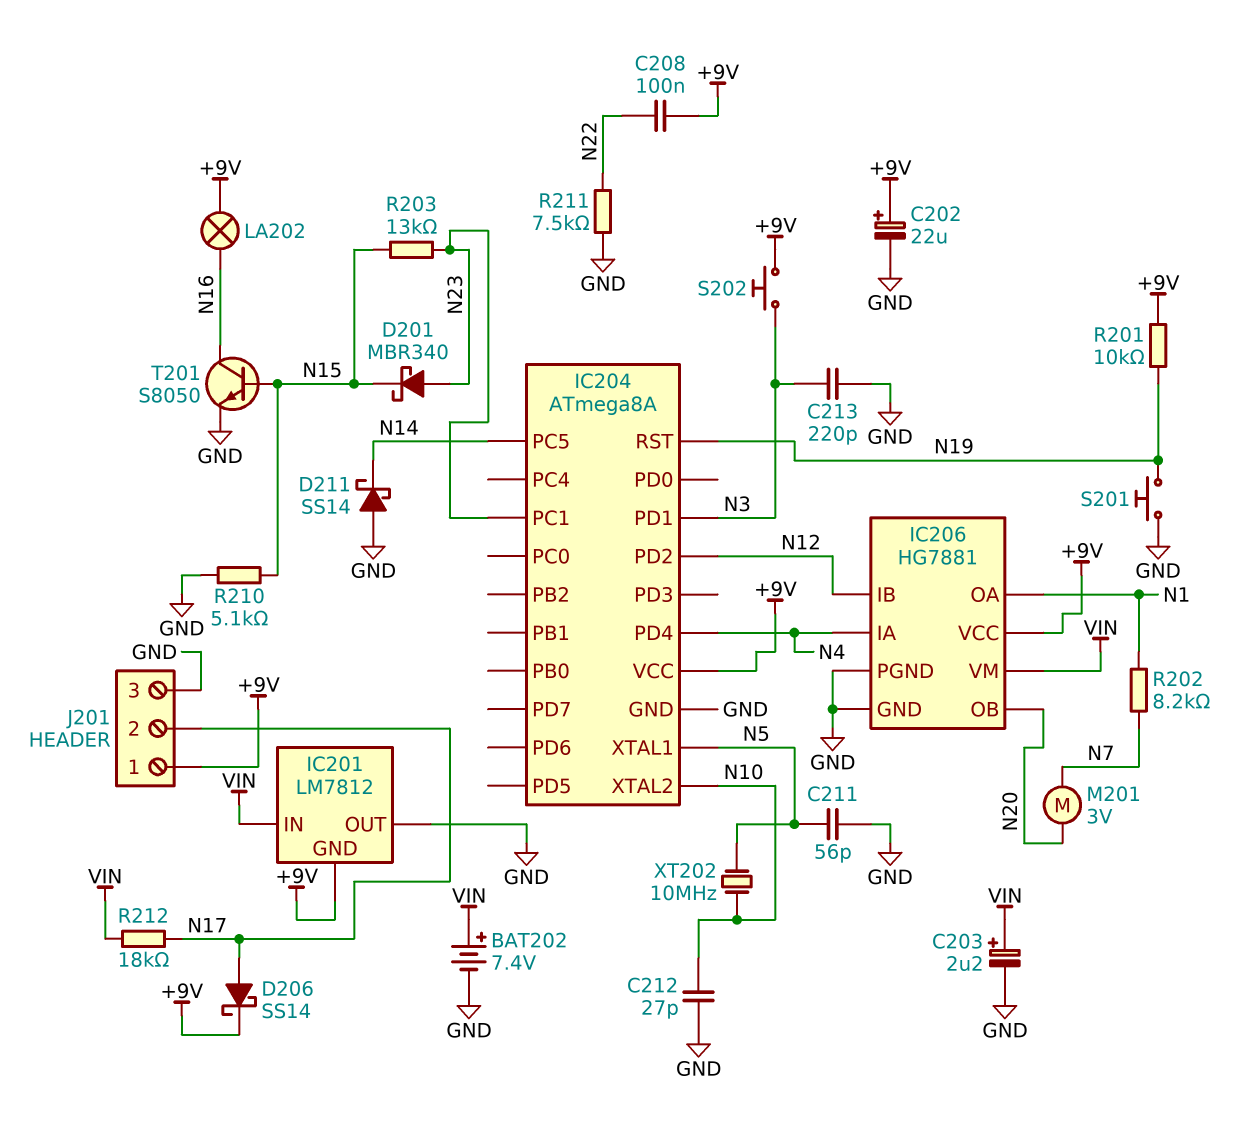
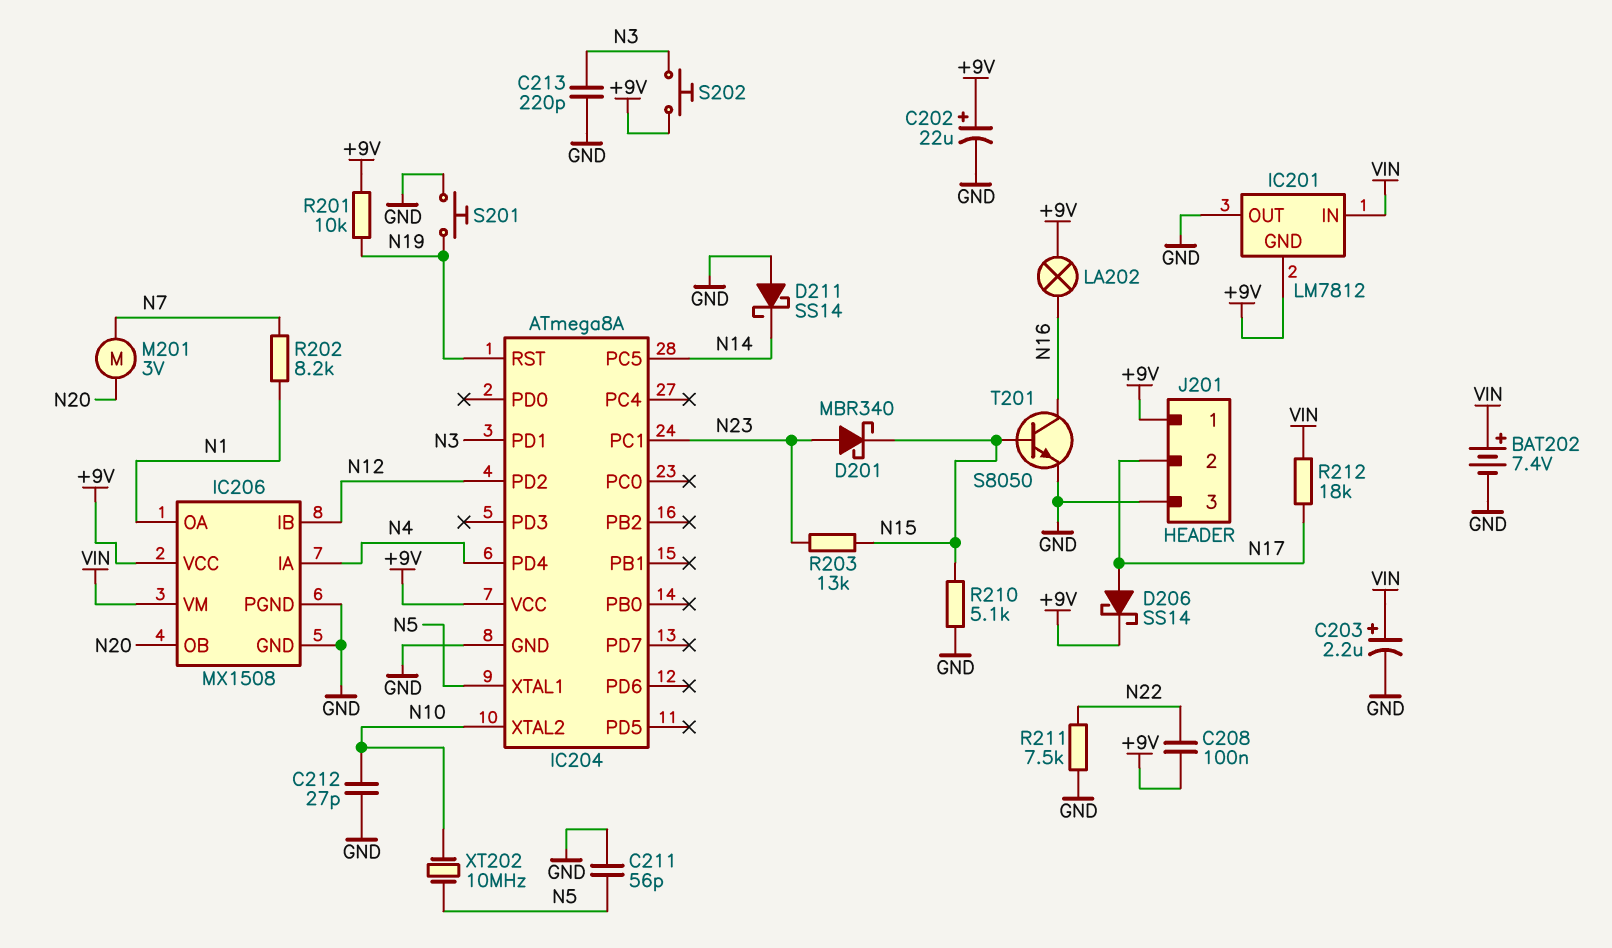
IC206: HG7881 -> MX1508

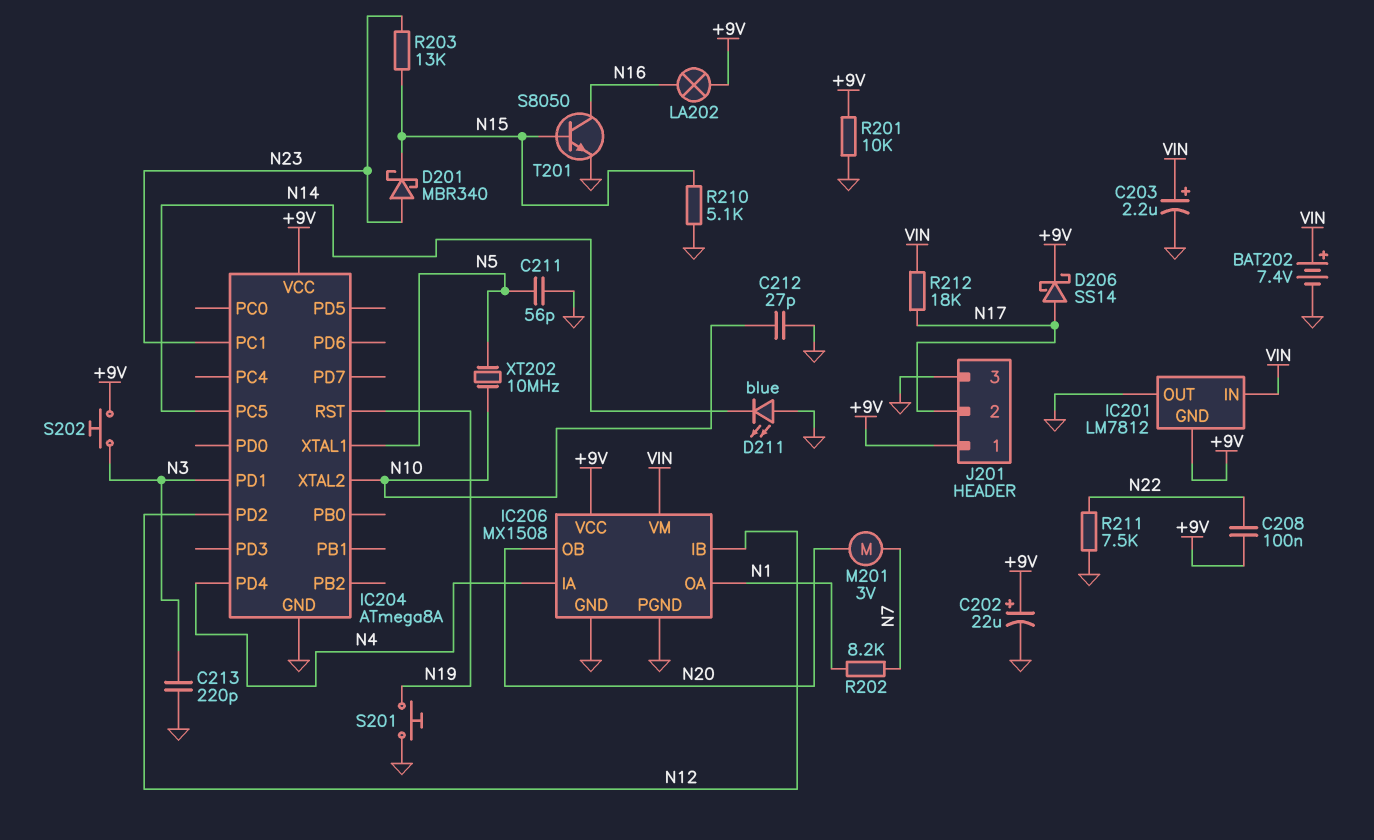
D211: schottky SS14 (A GND, K N14) -> LED blue (A GND, K N14)
R201: 10k (+9V, N19) -> 10k (+9V, GND)

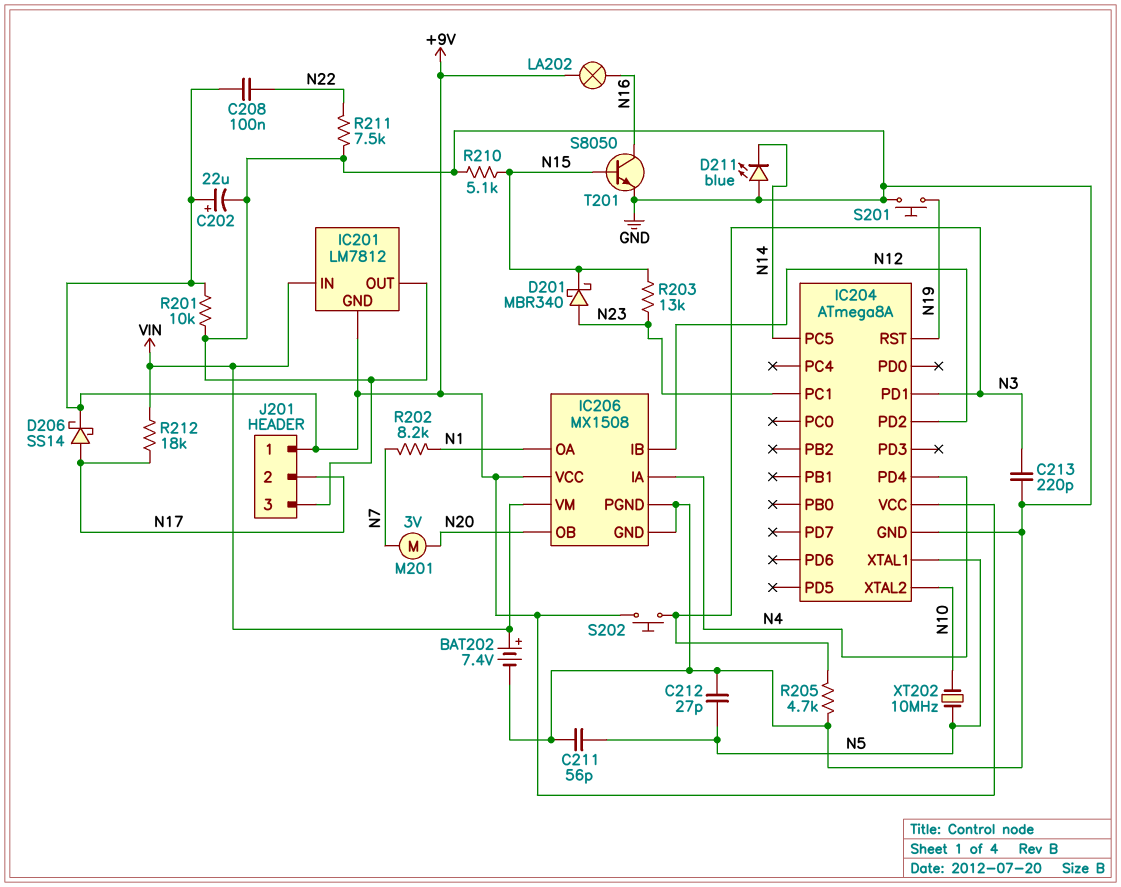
C203: 2.2uF (plus VIN, minus GND) -> none
C212: 27pF (GND, N10) -> 27pF (GND, N5)
R205: none -> 4.7k (GND, N3)

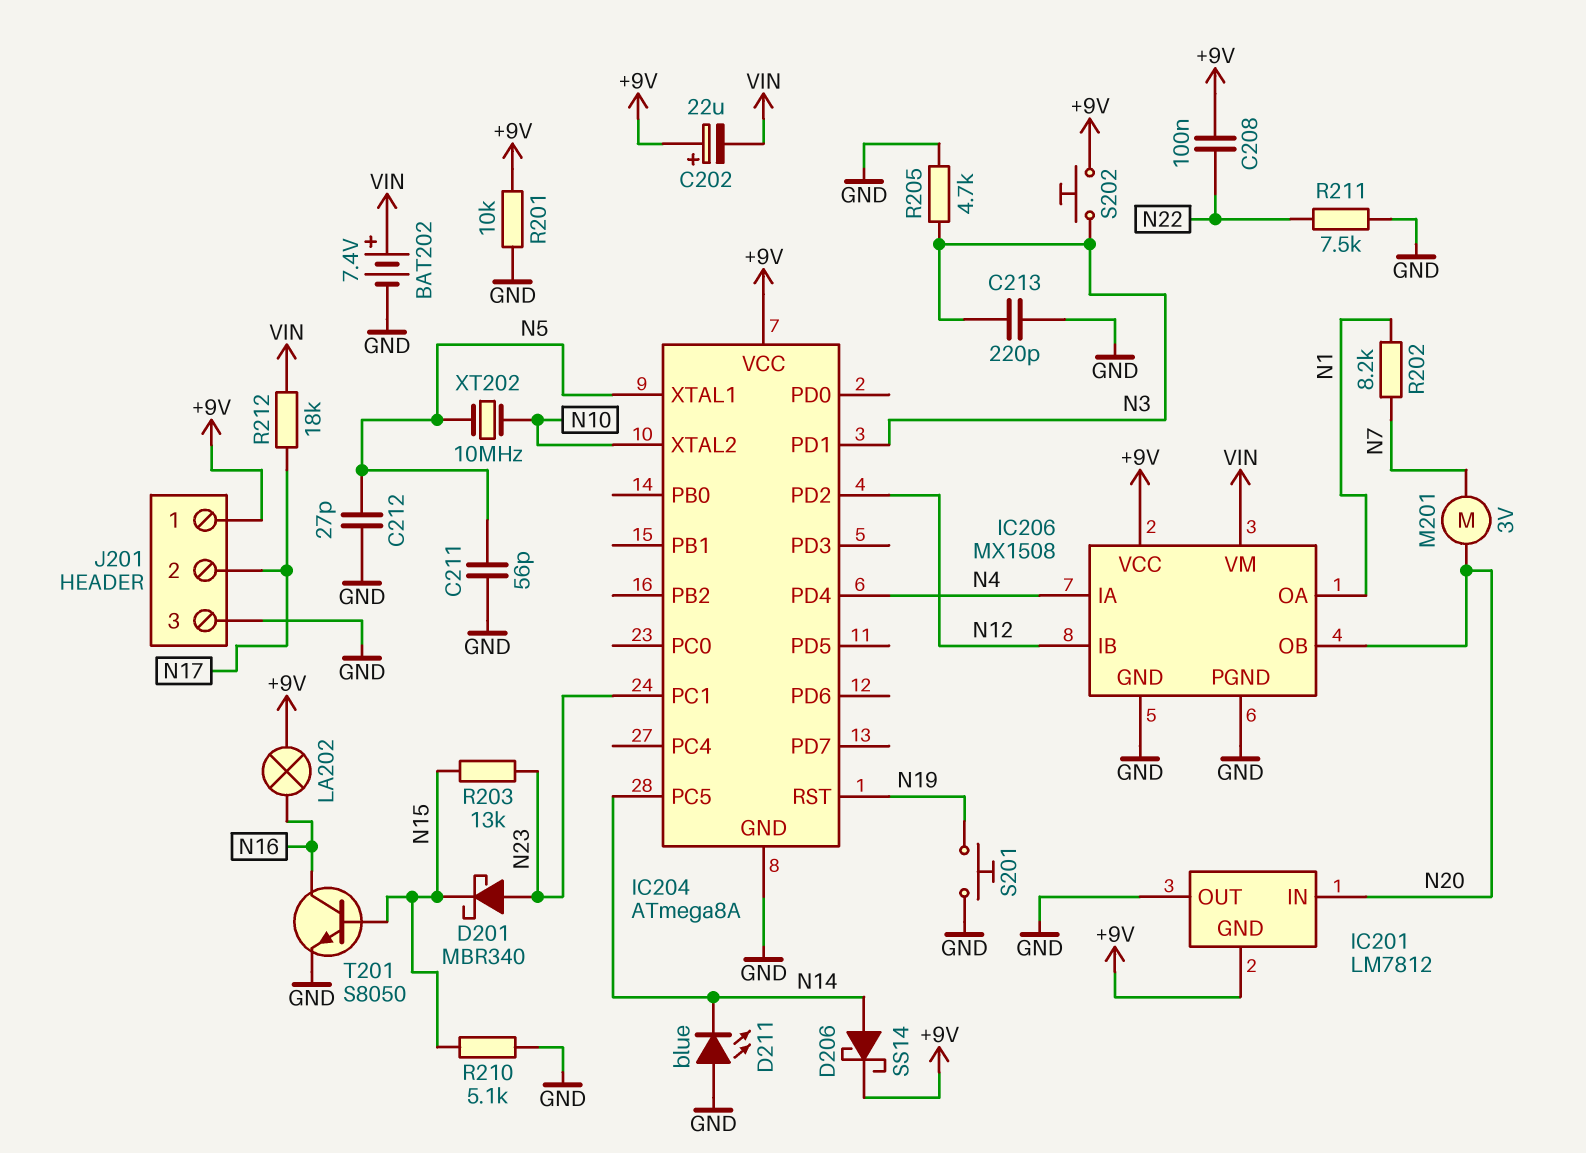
C202: 22uF (plus +9V, minus GND) -> 22uF (plus +9V, minus VIN)
D206: schottky SS14 (A N17, K +9V) -> schottky SS14 (A N14, K +9V)
IC201 pin IN: VIN -> N20

